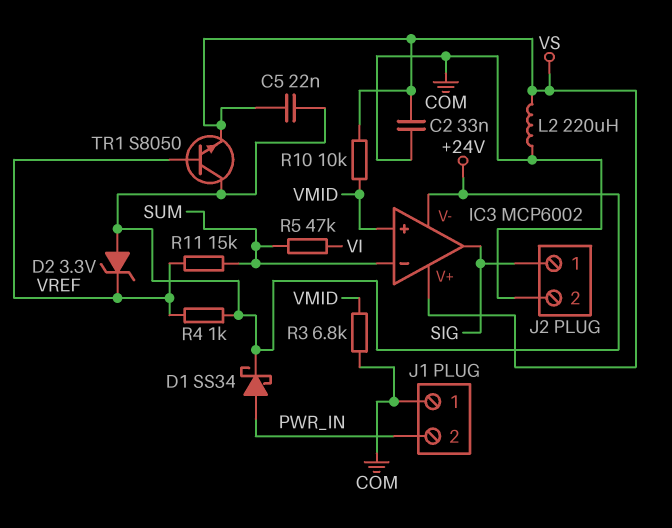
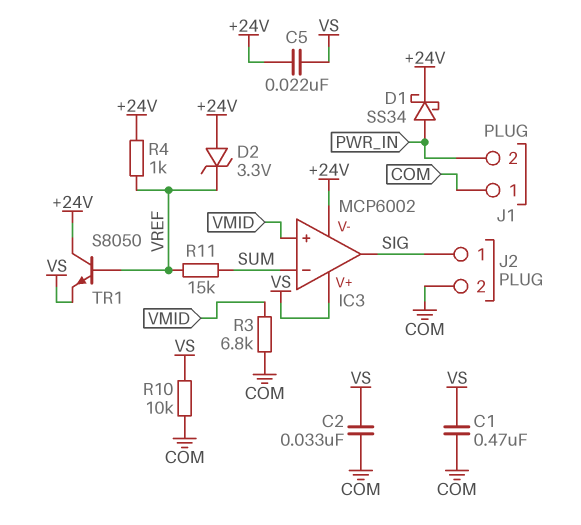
C1: none -> 470nF (COM, VS)
L2: 220uH (COM, VS) -> none
R5: 47k (SUM, VI) -> none
R10: 10k (VMID, VS) -> 10k (COM, VS)

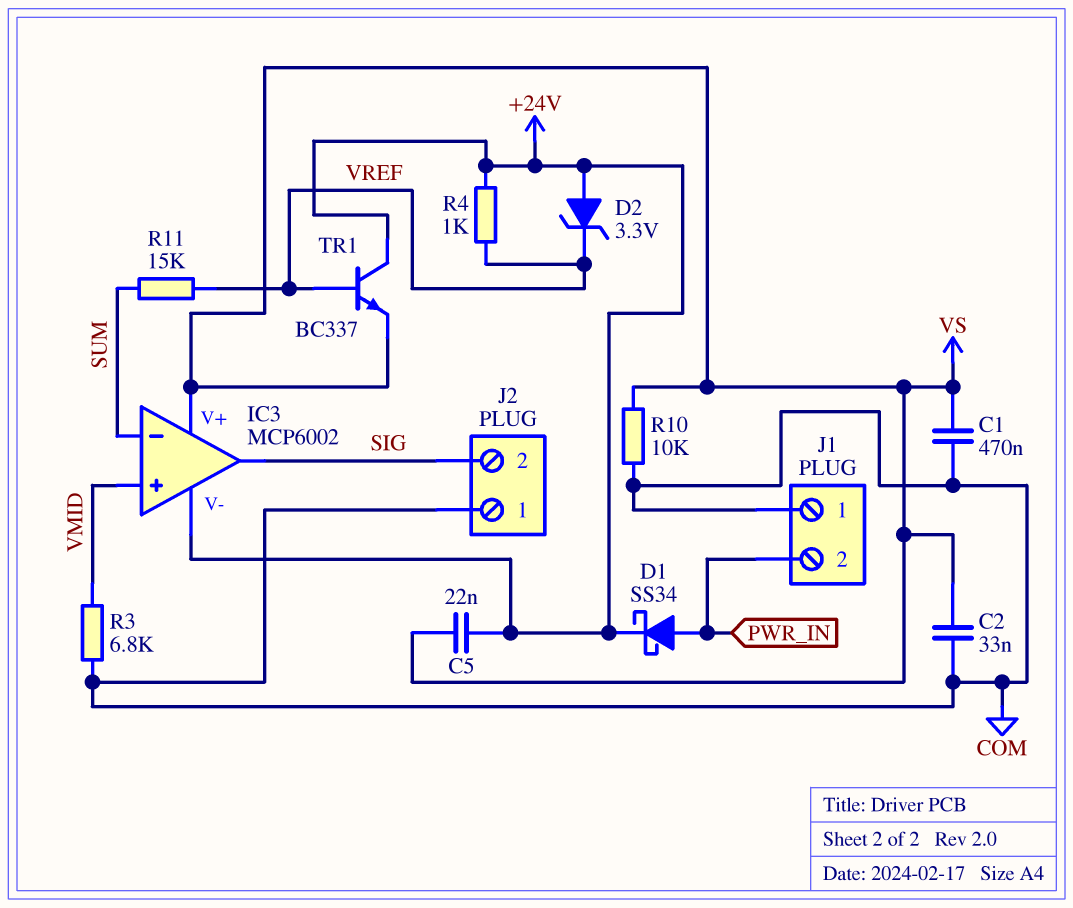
J2 pin 1: SIG -> COM
J2 pin 2: COM -> SIG
TR1: NPN S8050 (B VREF, C +24V, E VS) -> NPN BC337 (B VREF, C +24V, E VS)

